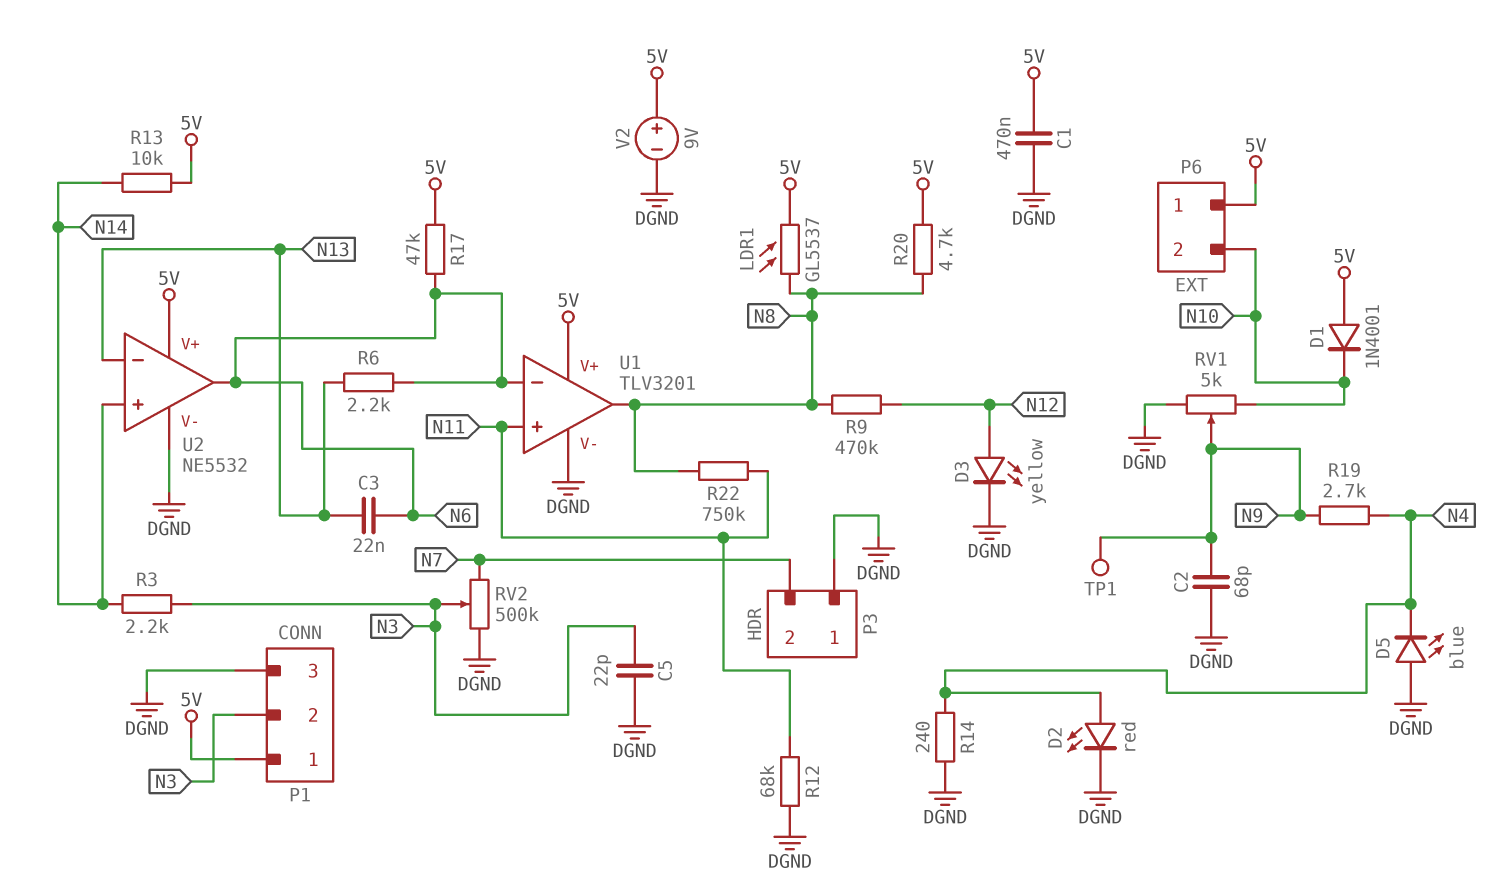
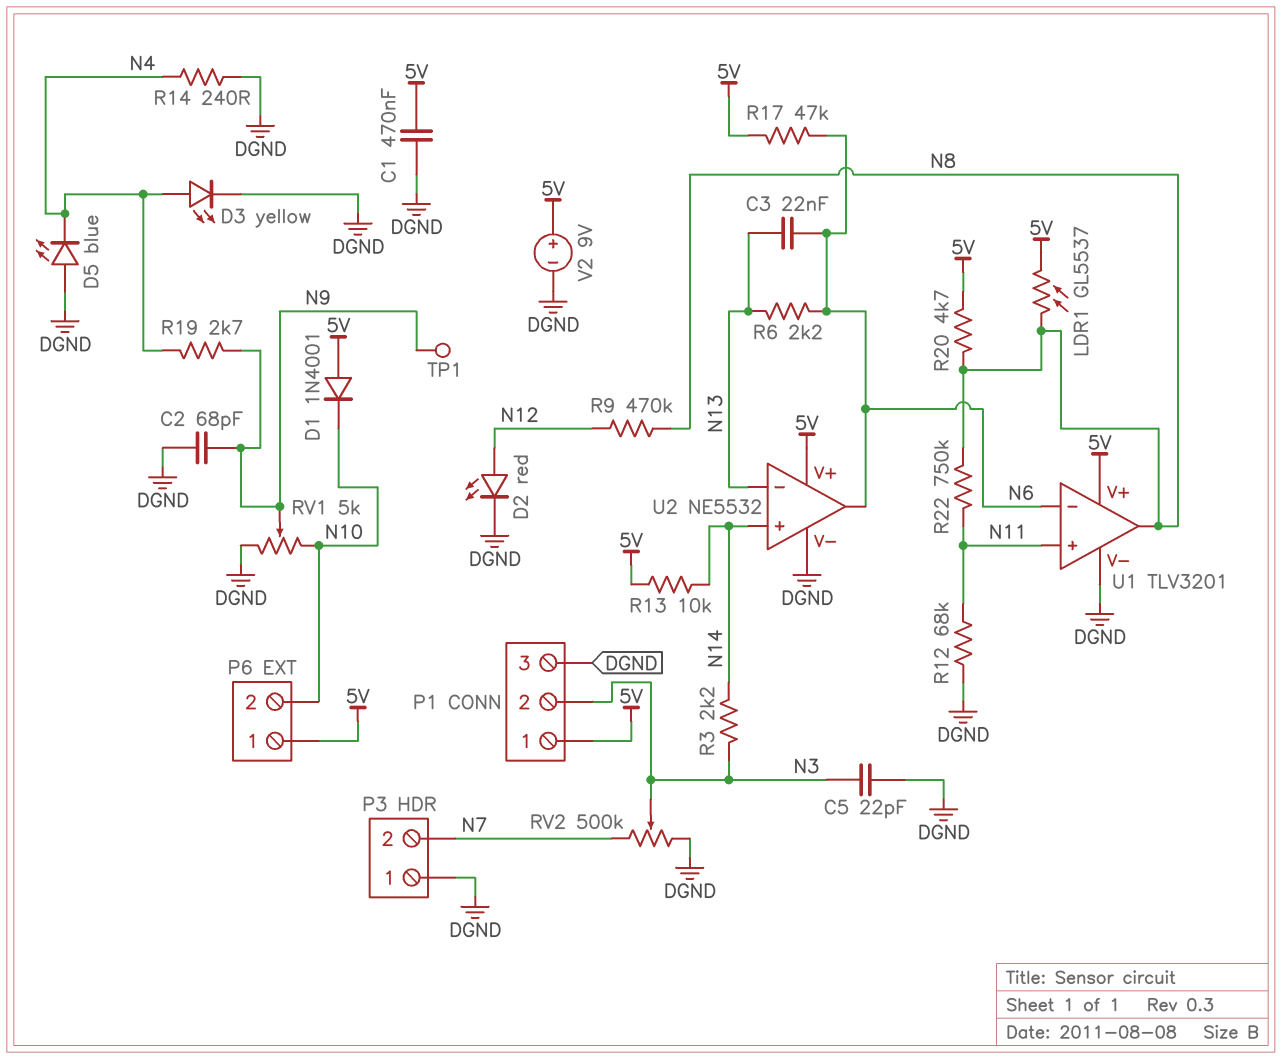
D2: LED red (A N4, K DGND) -> LED red (A N12, K DGND)
D3: LED yellow (A N12, K DGND) -> LED yellow (A N4, K DGND)

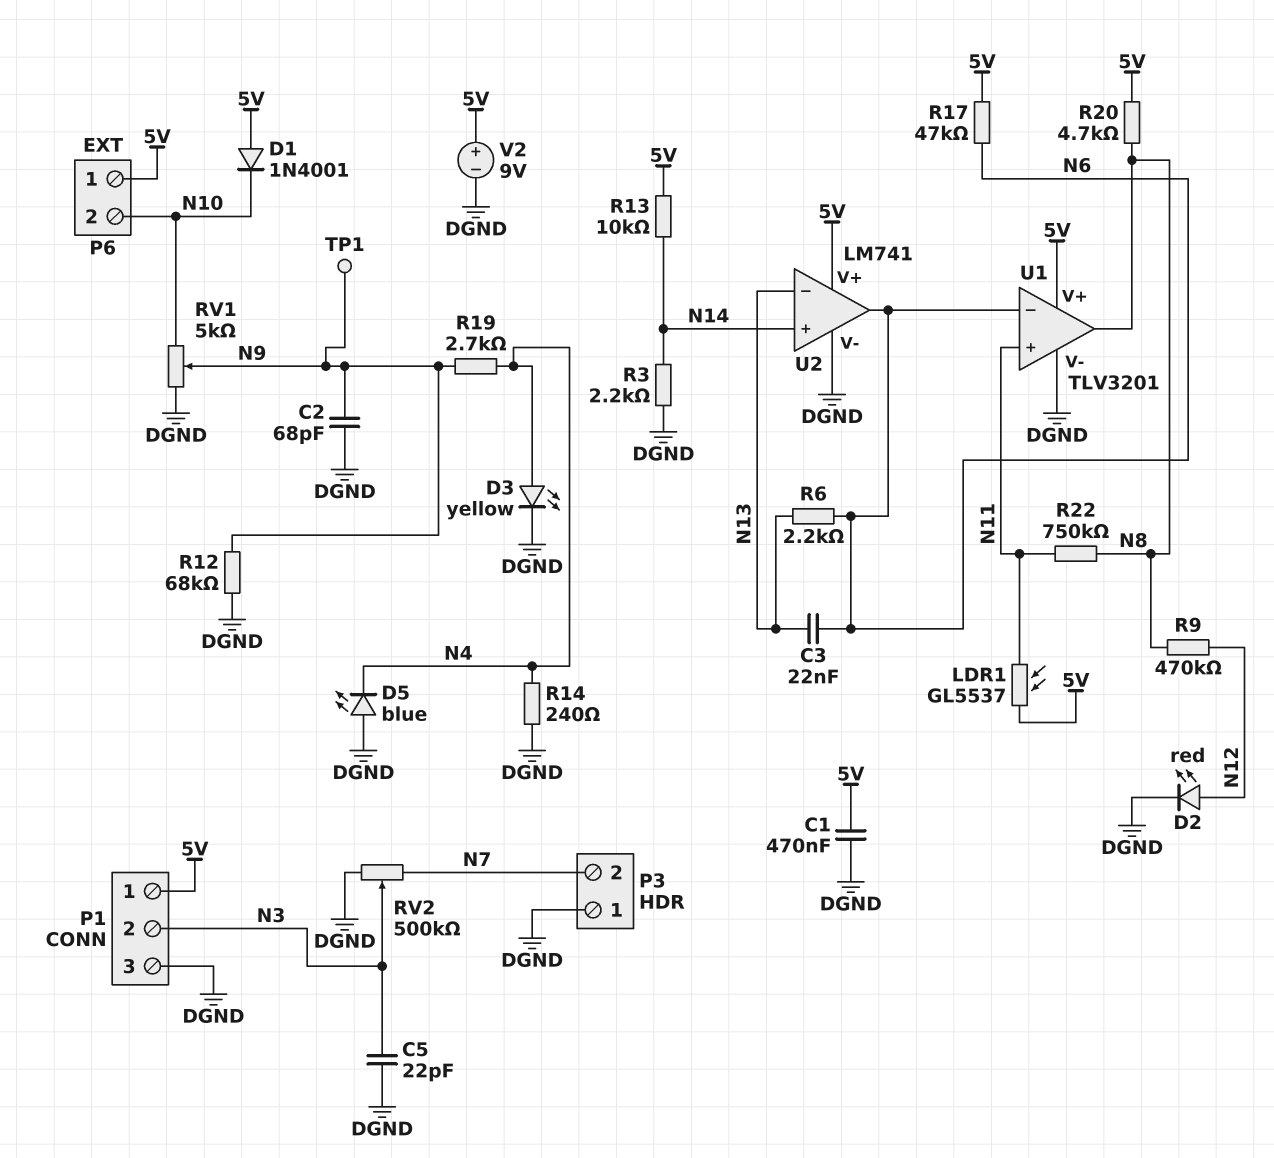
LDR1: GL5537 (5V, N8) -> GL5537 (5V, N11)
R3: 2.2k (N3, N14) -> 2.2k (DGND, N14)
R12: 68k (DGND, N11) -> 68k (DGND, N9)
U2: NE5532 -> LM741

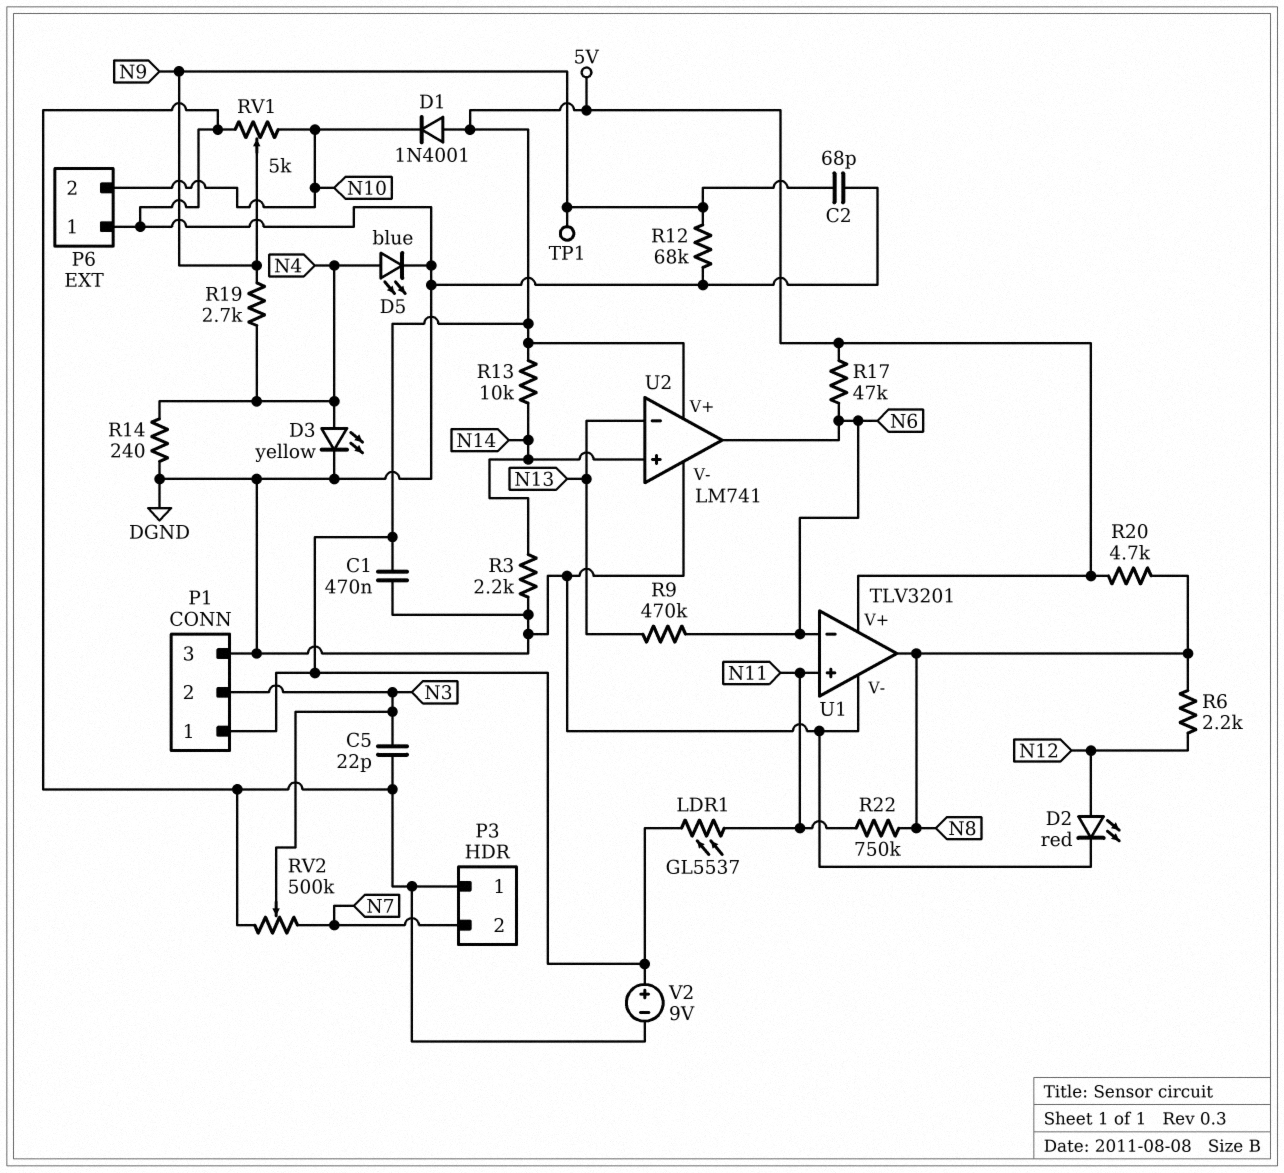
C3: 22nF (N6, N13) -> none
D5: LED blue (A DGND, K N4) -> LED blue (A N4, K DGND)
P6 pin 1: 5V -> DGND
R6: 2.2k (N6, N13) -> 2.2k (N8, N12)
R9: 470k (N8, N12) -> 470k (N6, N13)

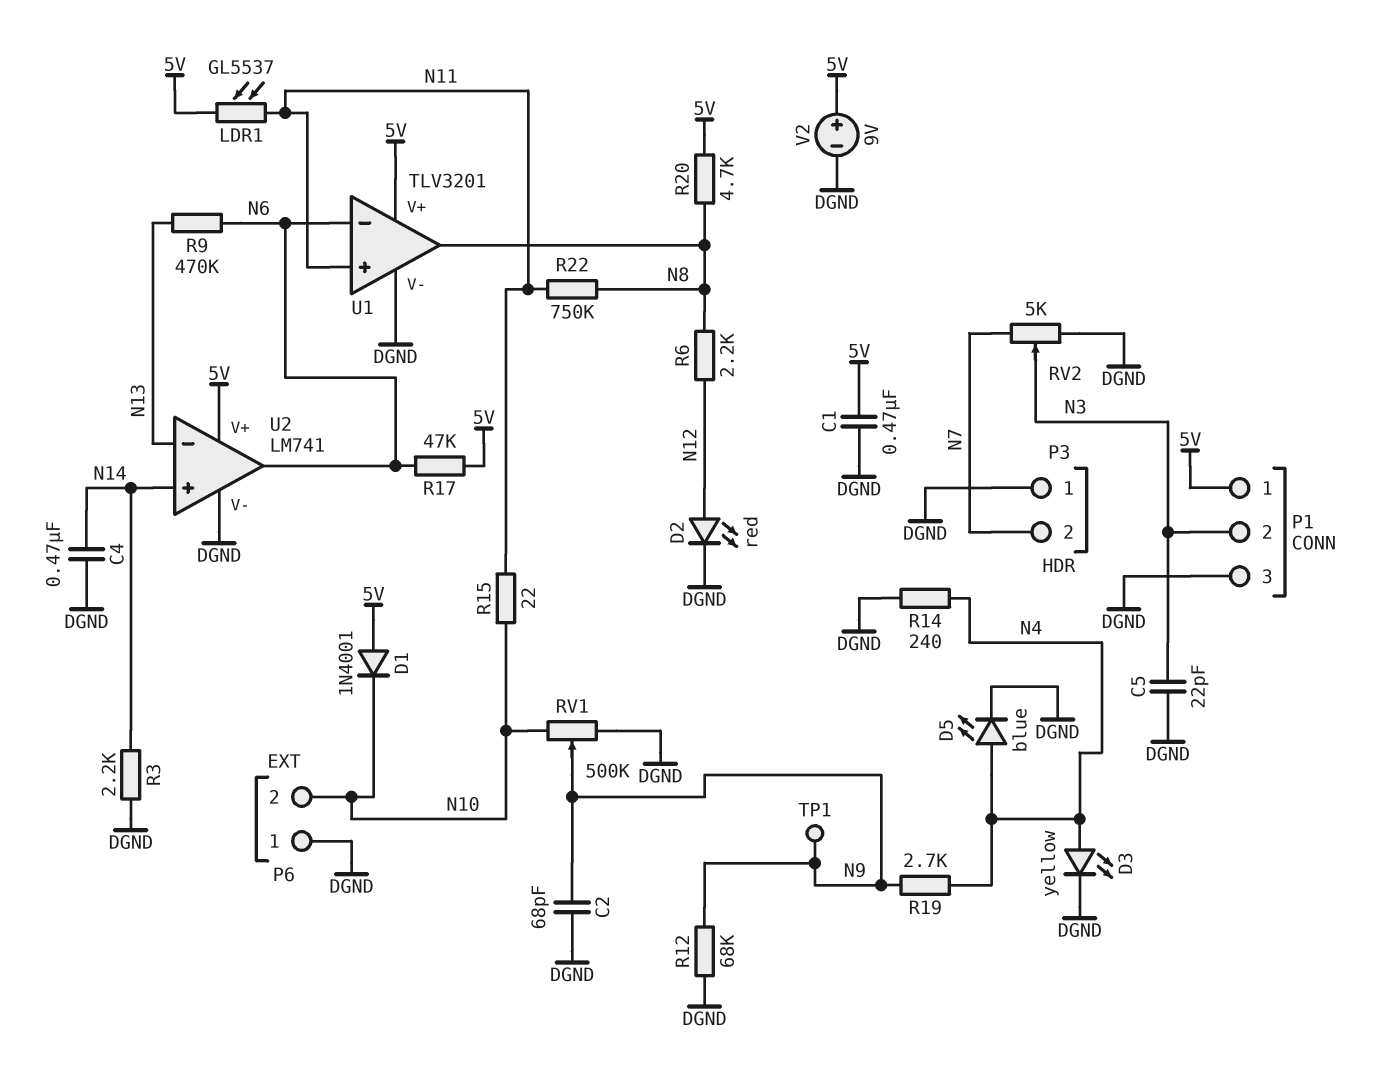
C4: none -> 470nF (DGND, N14)
R13: 10k (5V, N14) -> none
R15: none -> 22 (N10, N11)
RV1: 5k (DGND, N10, wiper N9) -> 500k (DGND, N10, wiper N9)
RV2: 500k (DGND, N7, wiper N3) -> 5k (DGND, N7, wiper N3)

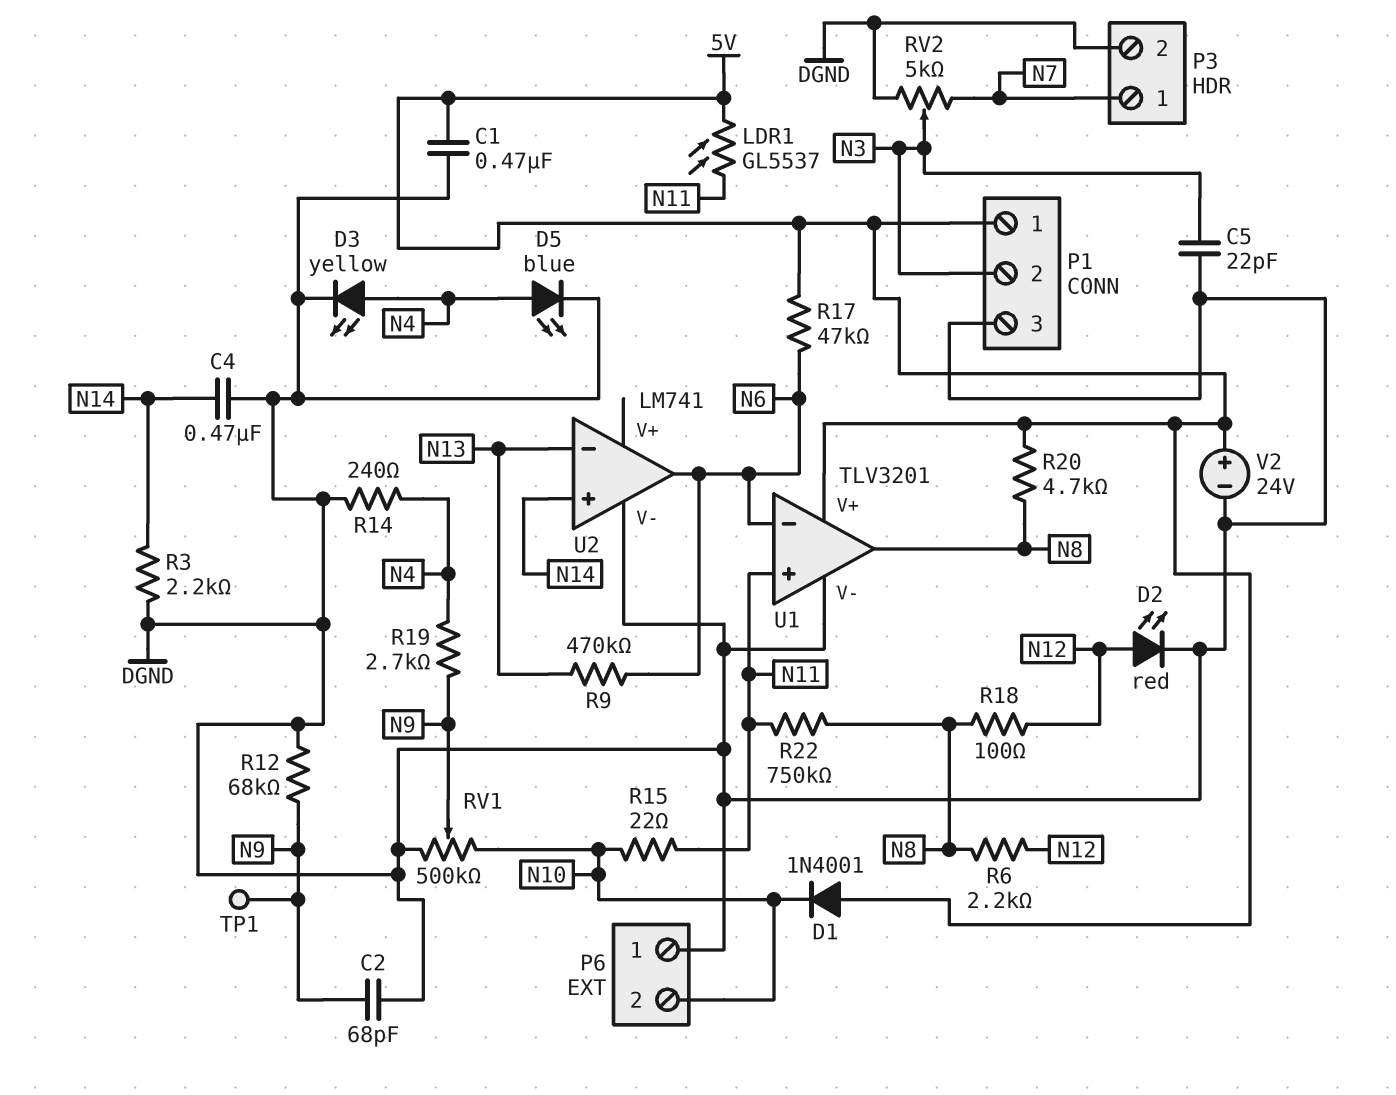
P3 pin 1: DGND -> N7
P3 pin 2: N7 -> DGND
R18: none -> 100 (N8, N12)
U2 pin V+: 5V -> none
V2: 9V (plus 5V, minus DGND) -> 24V (plus 5V, minus DGND)

